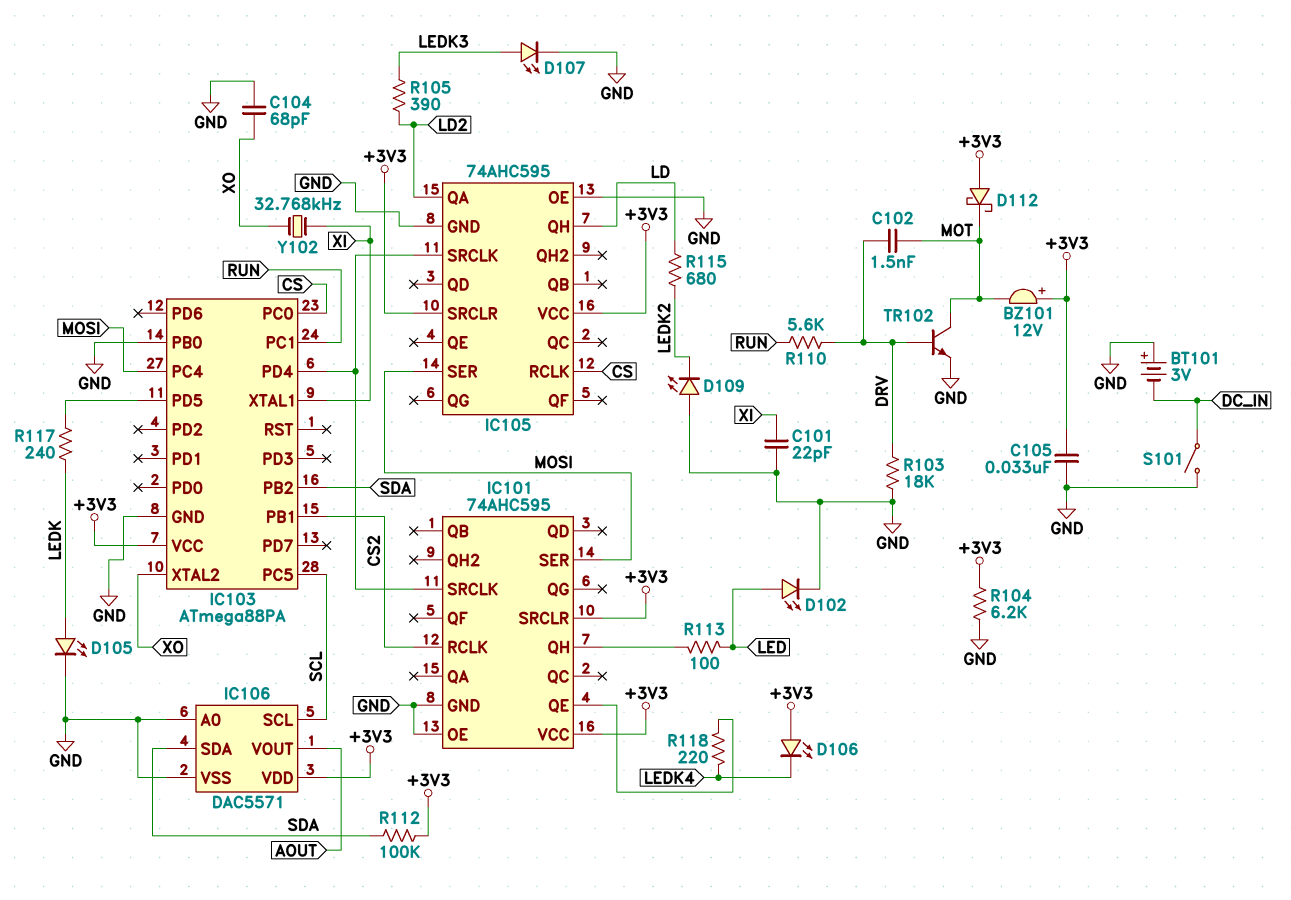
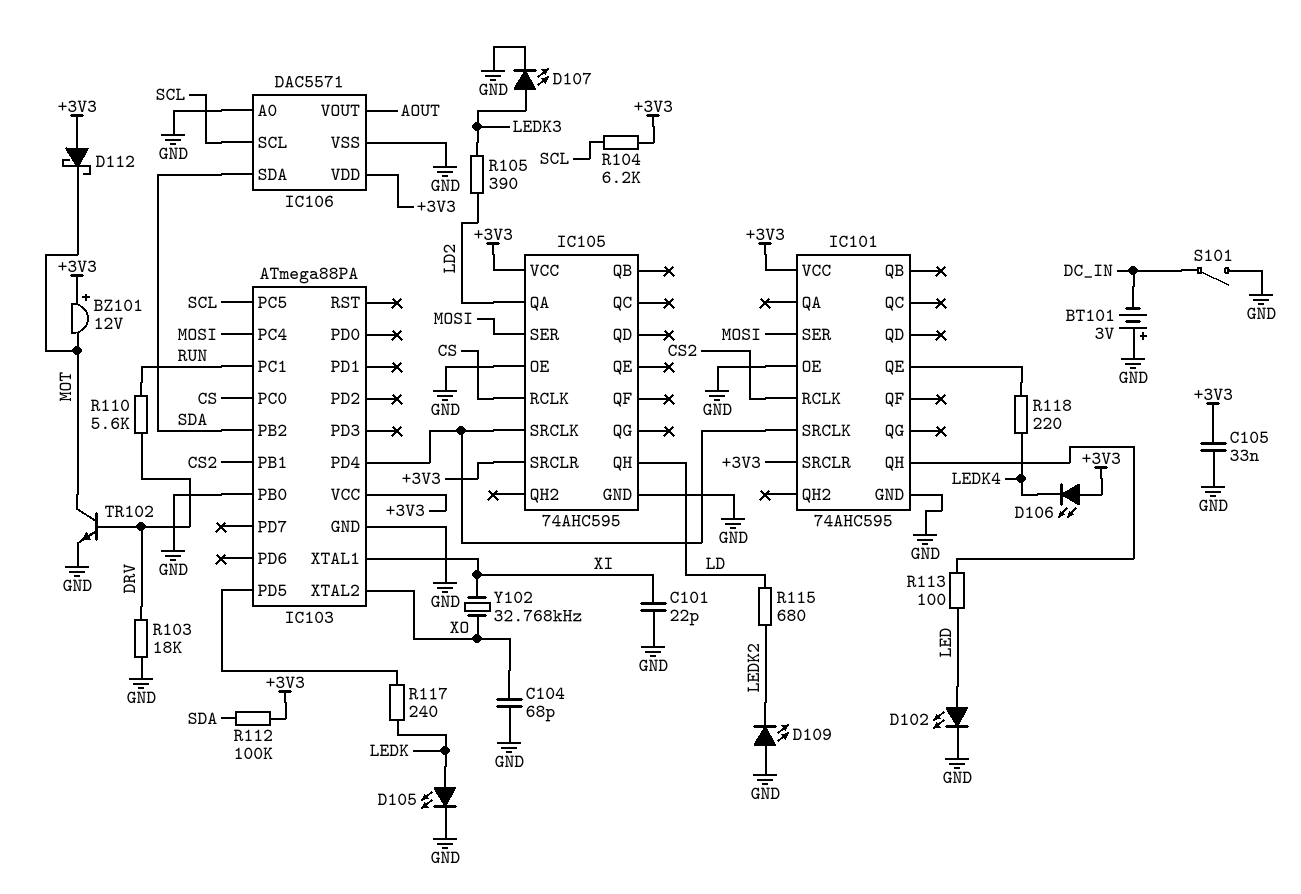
C102: 1.5nF (DRV, MOT) -> none
R104: 6.2k (+3V3, GND) -> 6.2k (+3V3, SCL)

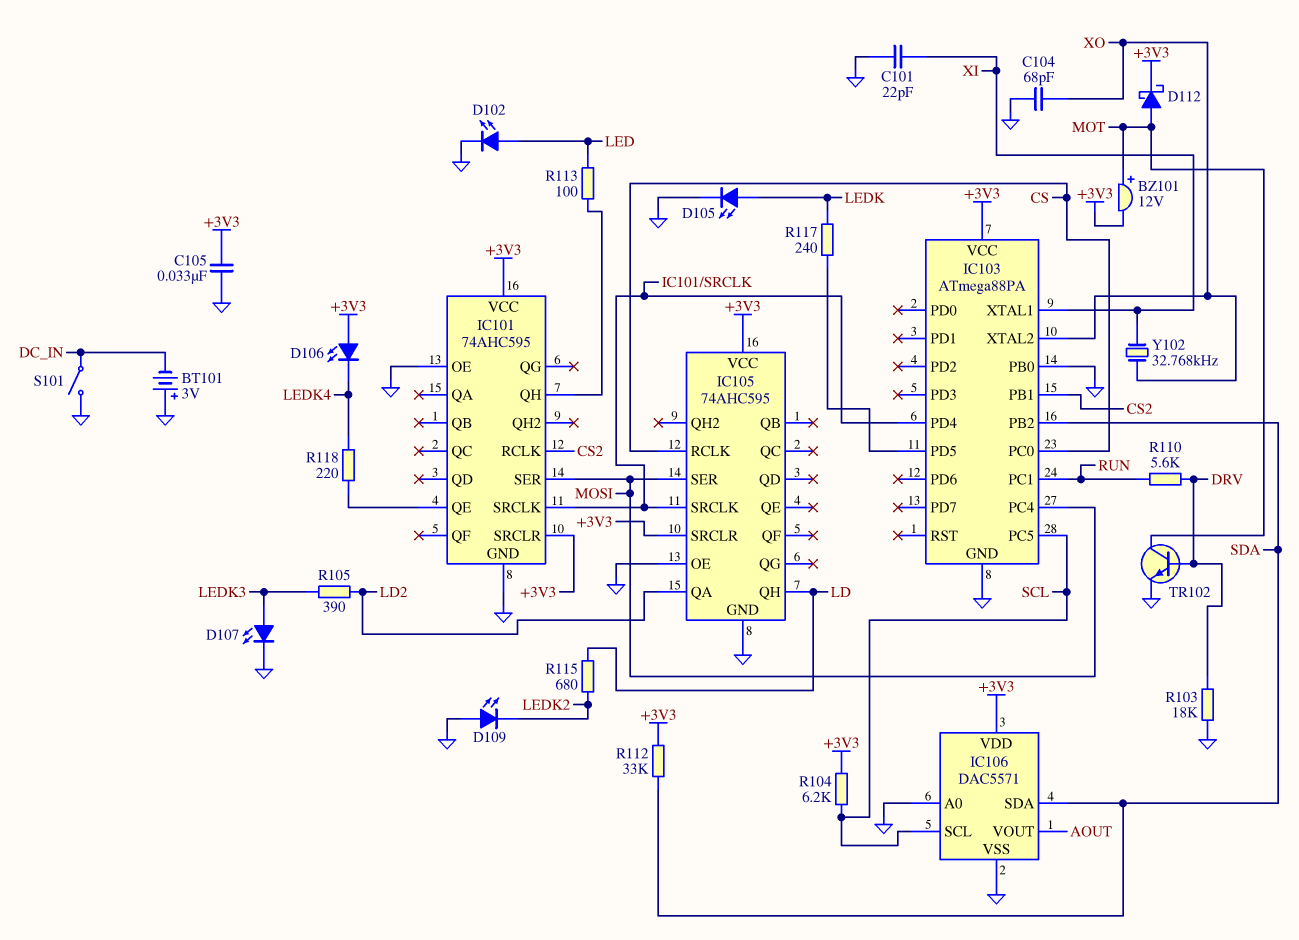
BZ101: buzzer 12V (plus +3V3, minus MOT) -> buzzer 12V (plus MOT, minus +3V3)
D112: schottky (A +3V3, K MOT) -> schottky (A MOT, K +3V3)
R112: 100k (+3V3, SDA) -> 33k (+3V3, SDA)

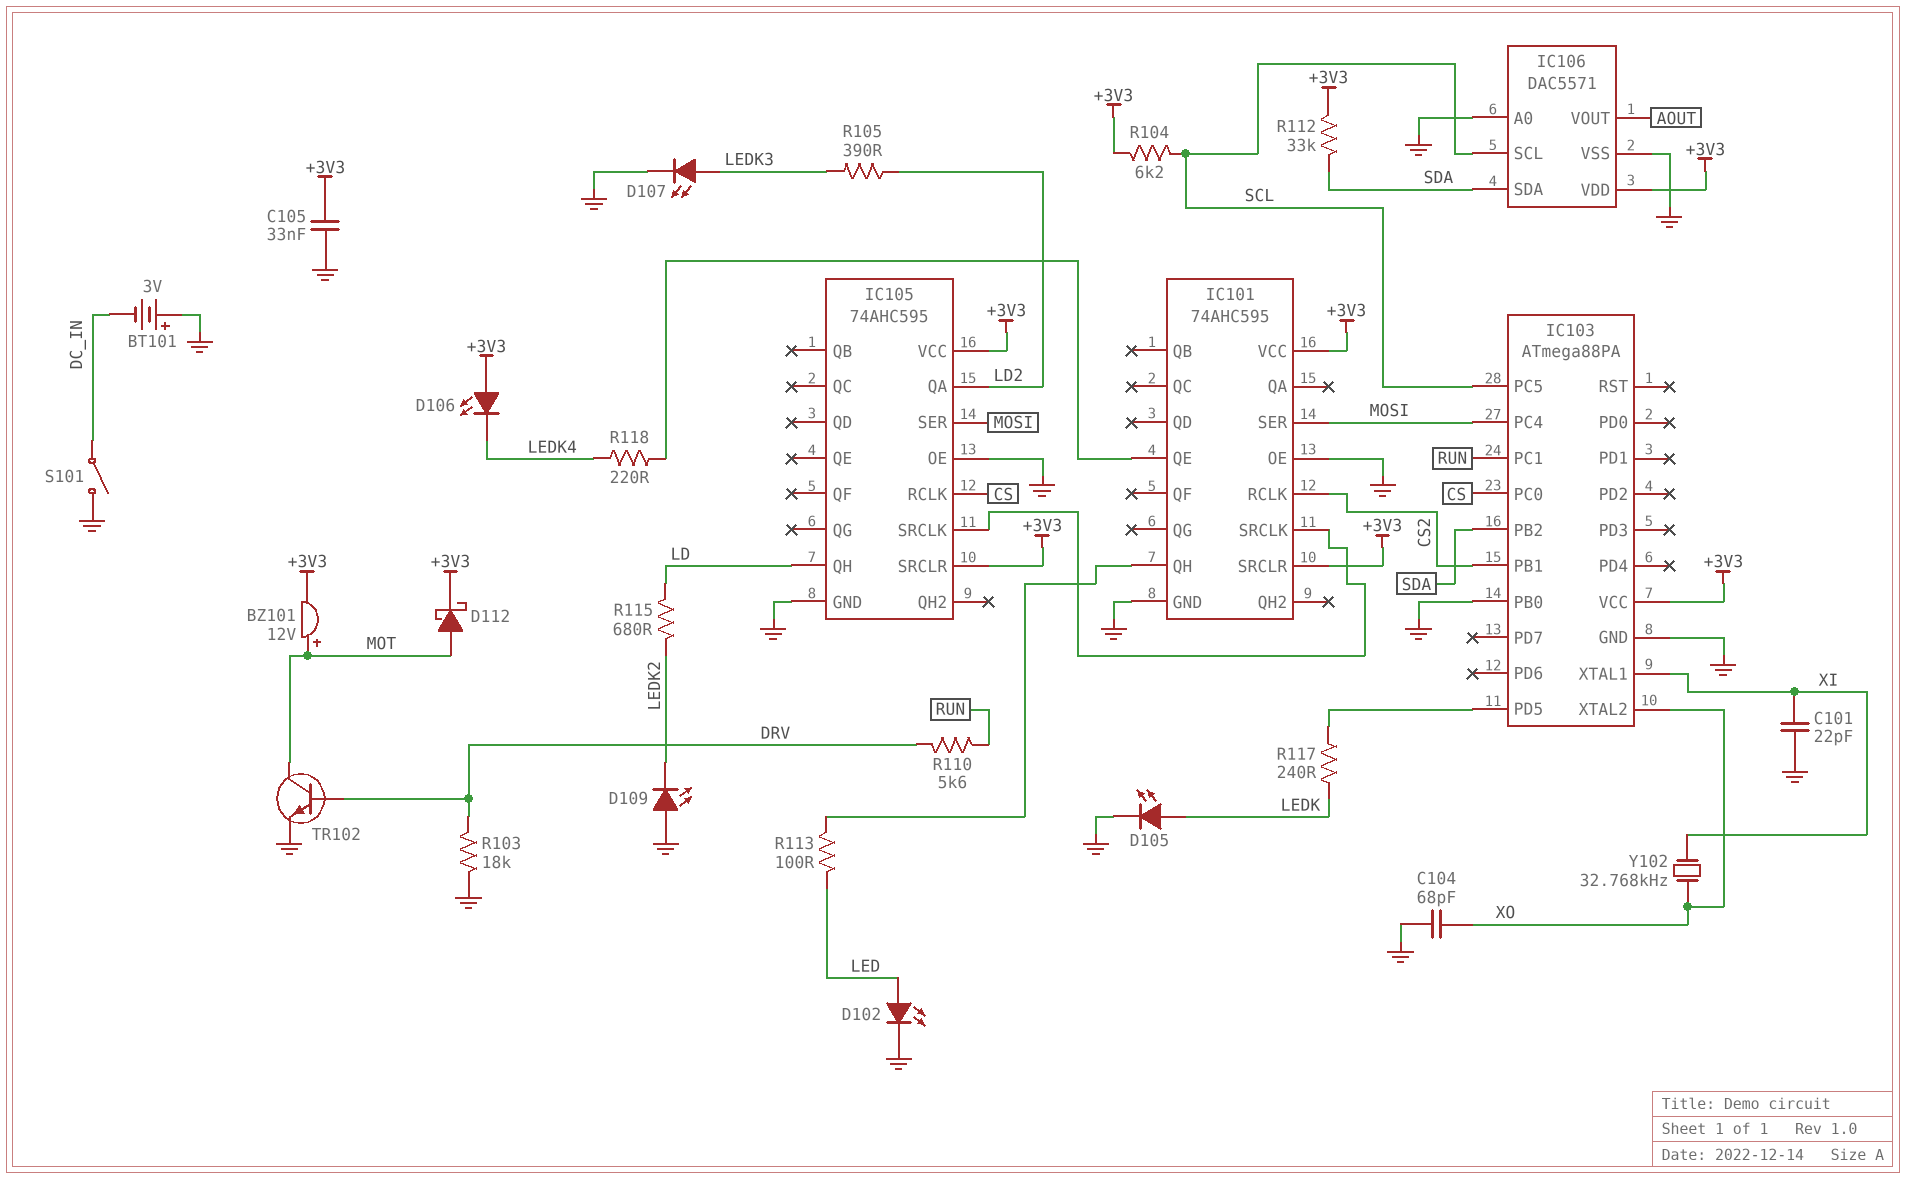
IC103 pin PD4: IC101/SRCLK -> none

